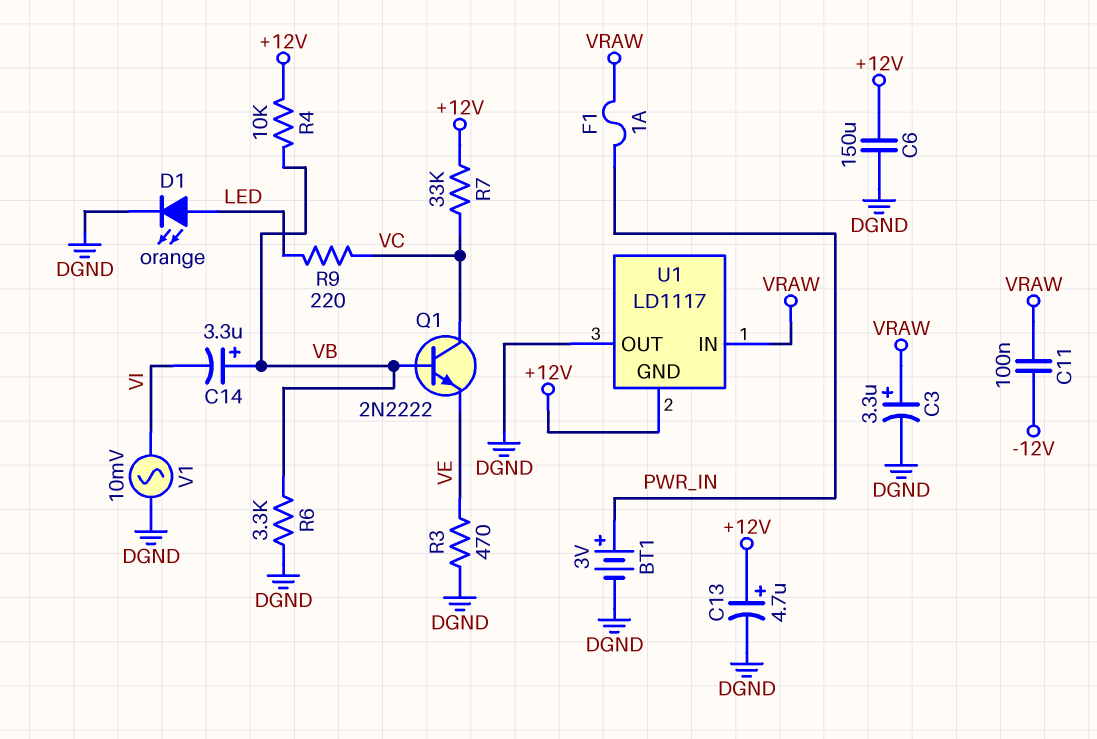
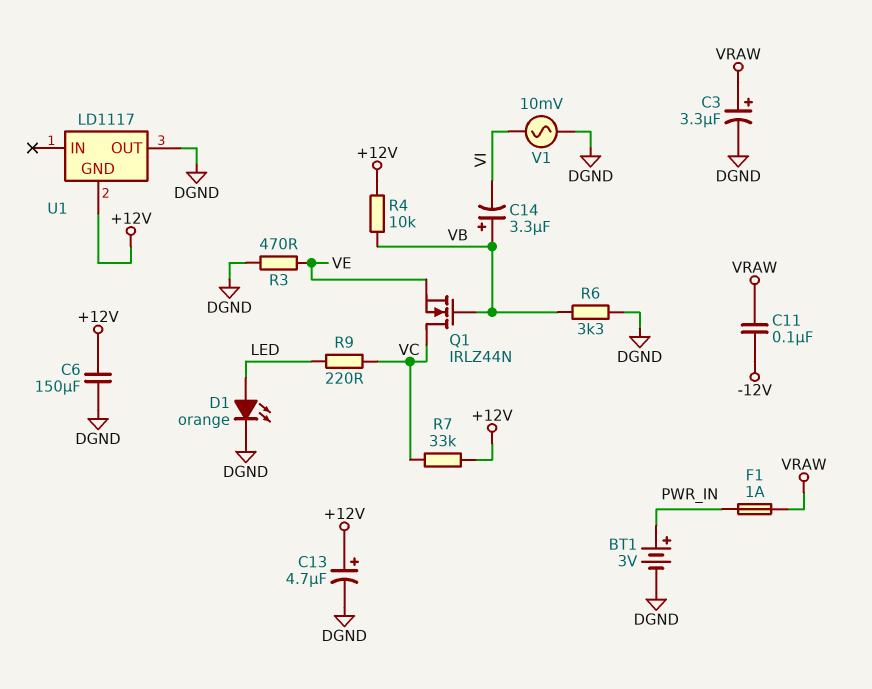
Q1: NPN 2N2222 (B VB, C VC, E VE) -> NMOS IRLZ44N (G VB, D VC, S VE)
U1 pin IN: VRAW -> none

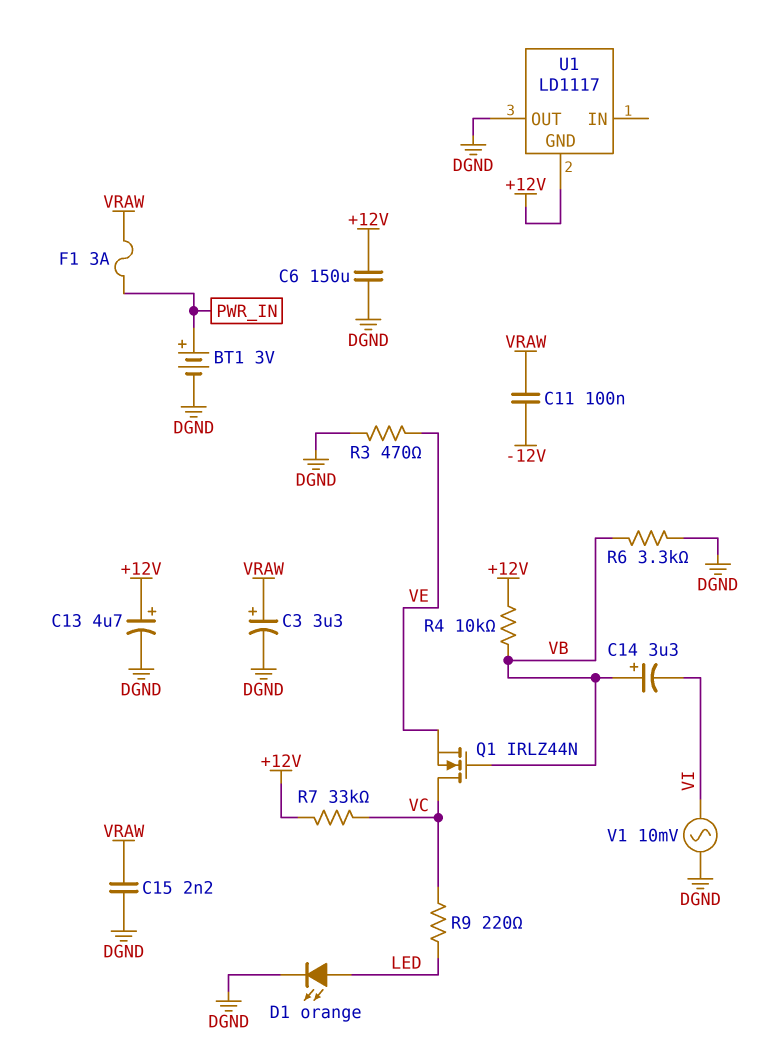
C15: none -> 2.2nF (DGND, VRAW)
F1: 1A (PWR_IN, VRAW) -> 3A (PWR_IN, VRAW)

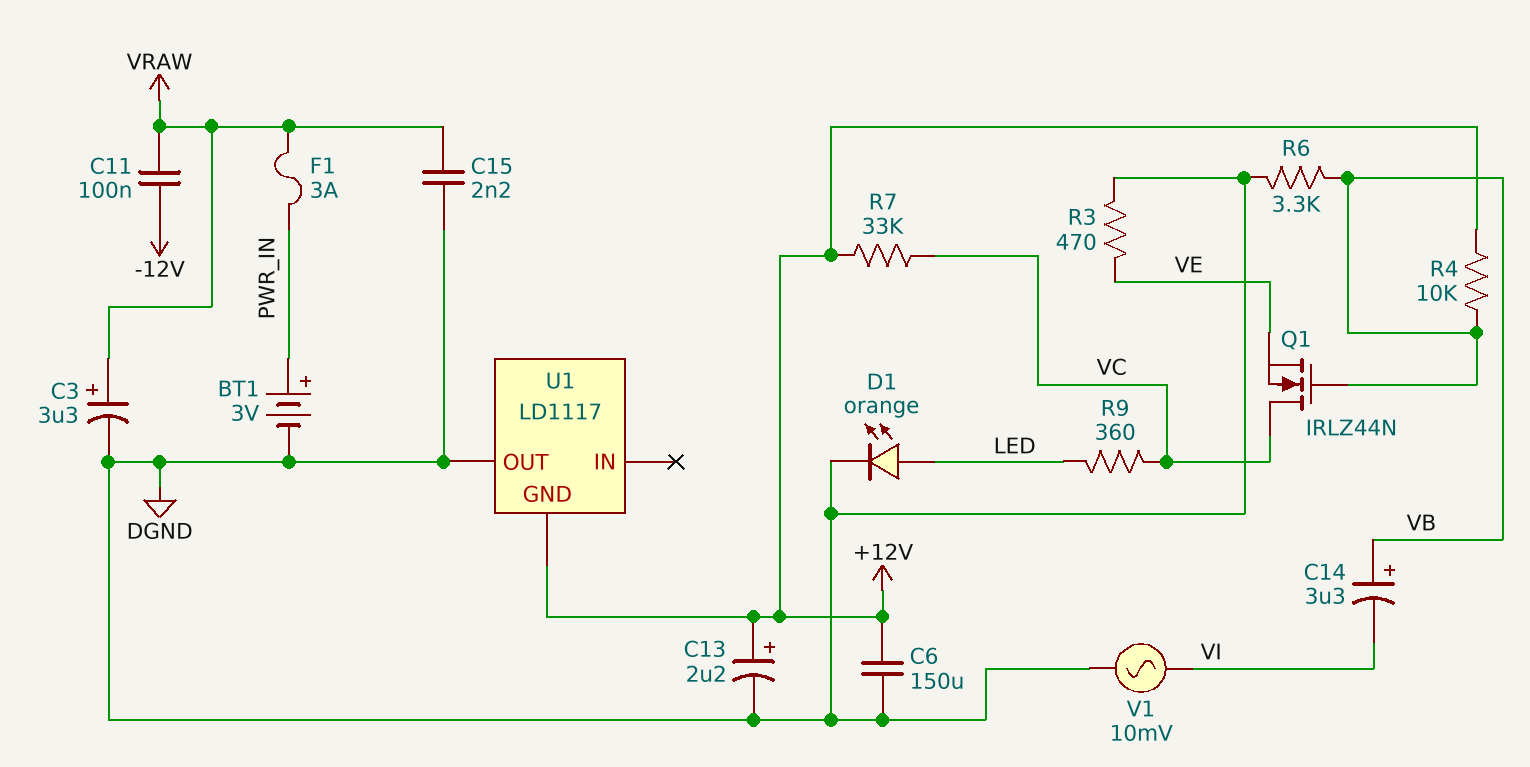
C13: 4.7uF (plus +12V, minus DGND) -> 2.2uF (plus +12V, minus DGND)
R9: 220 (LED, VC) -> 360 (LED, VC)

